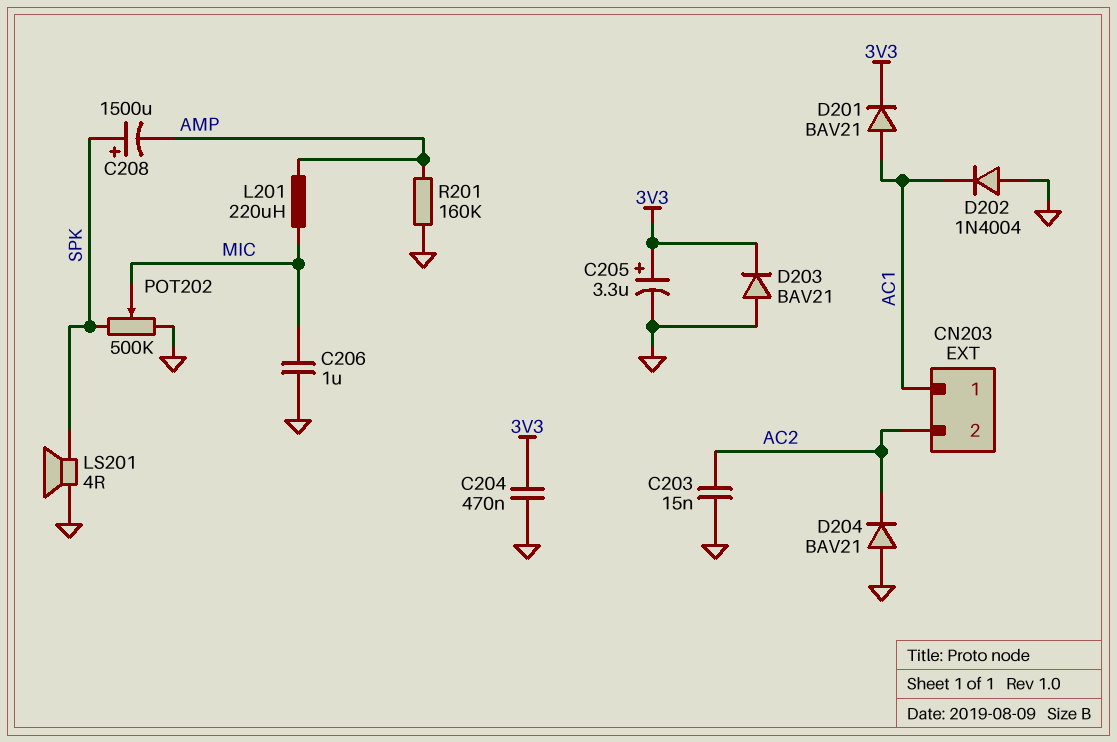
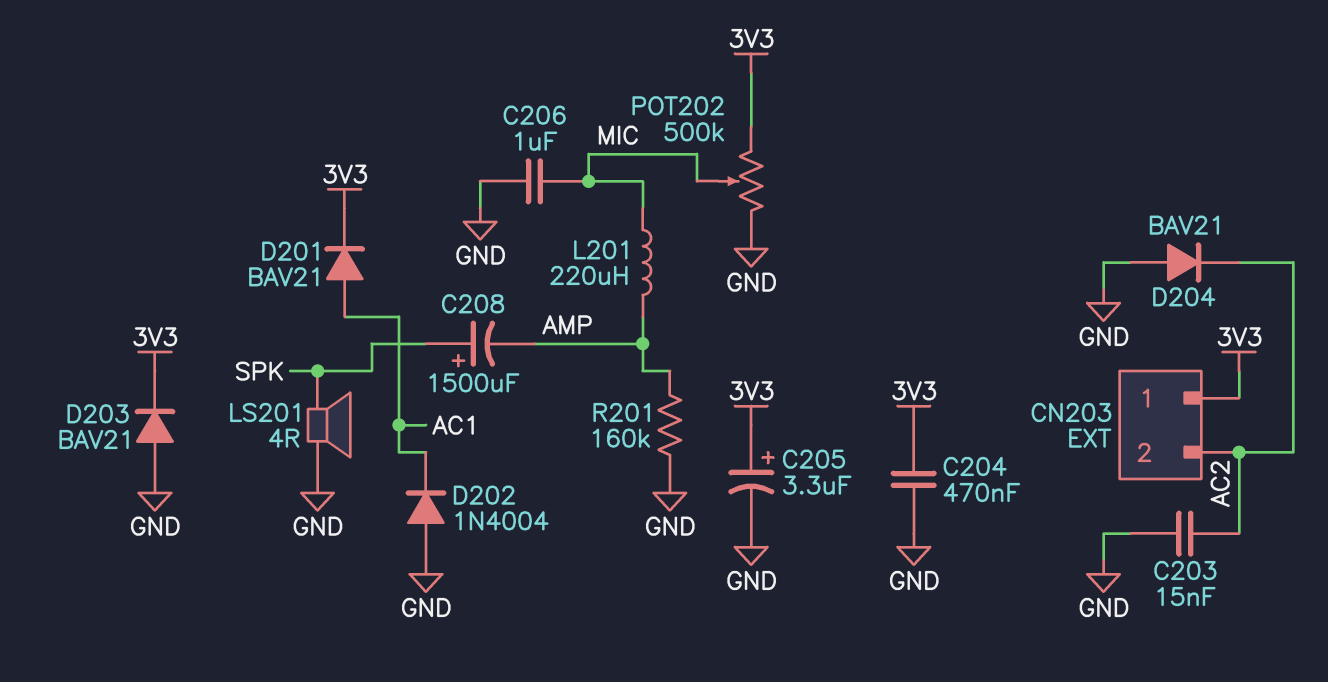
CN203 pin 1: AC1 -> 3V3
POT202: 500k (GND, SPK, wiper MIC) -> 500k (3V3, GND, wiper MIC)

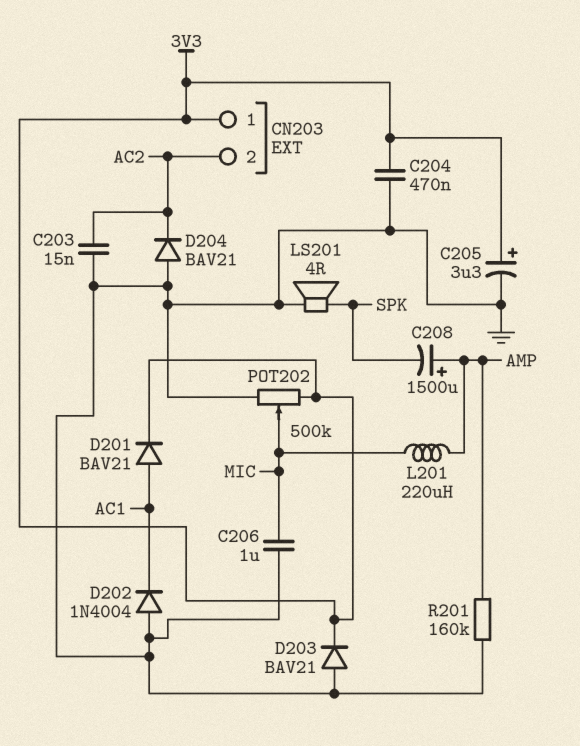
C208: 1500uF (plus SPK, minus AMP) -> 1500uF (plus AMP, minus SPK)

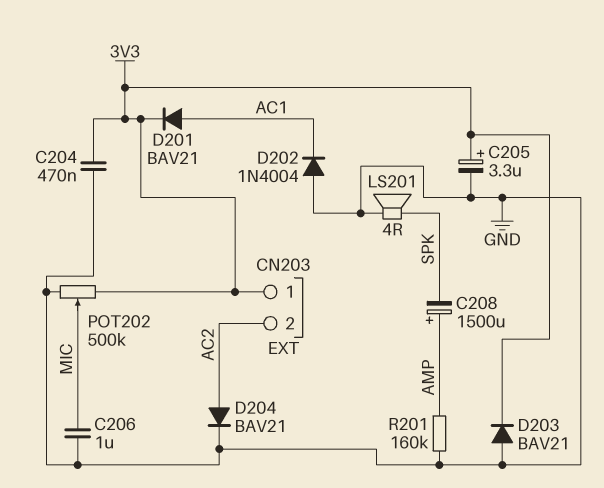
C203: 15nF (AC2, GND) -> none
D204: diode BAV21 (A GND, K AC2) -> diode BAV21 (A AC2, K GND)
L201: 220uH (AMP, MIC) -> none

